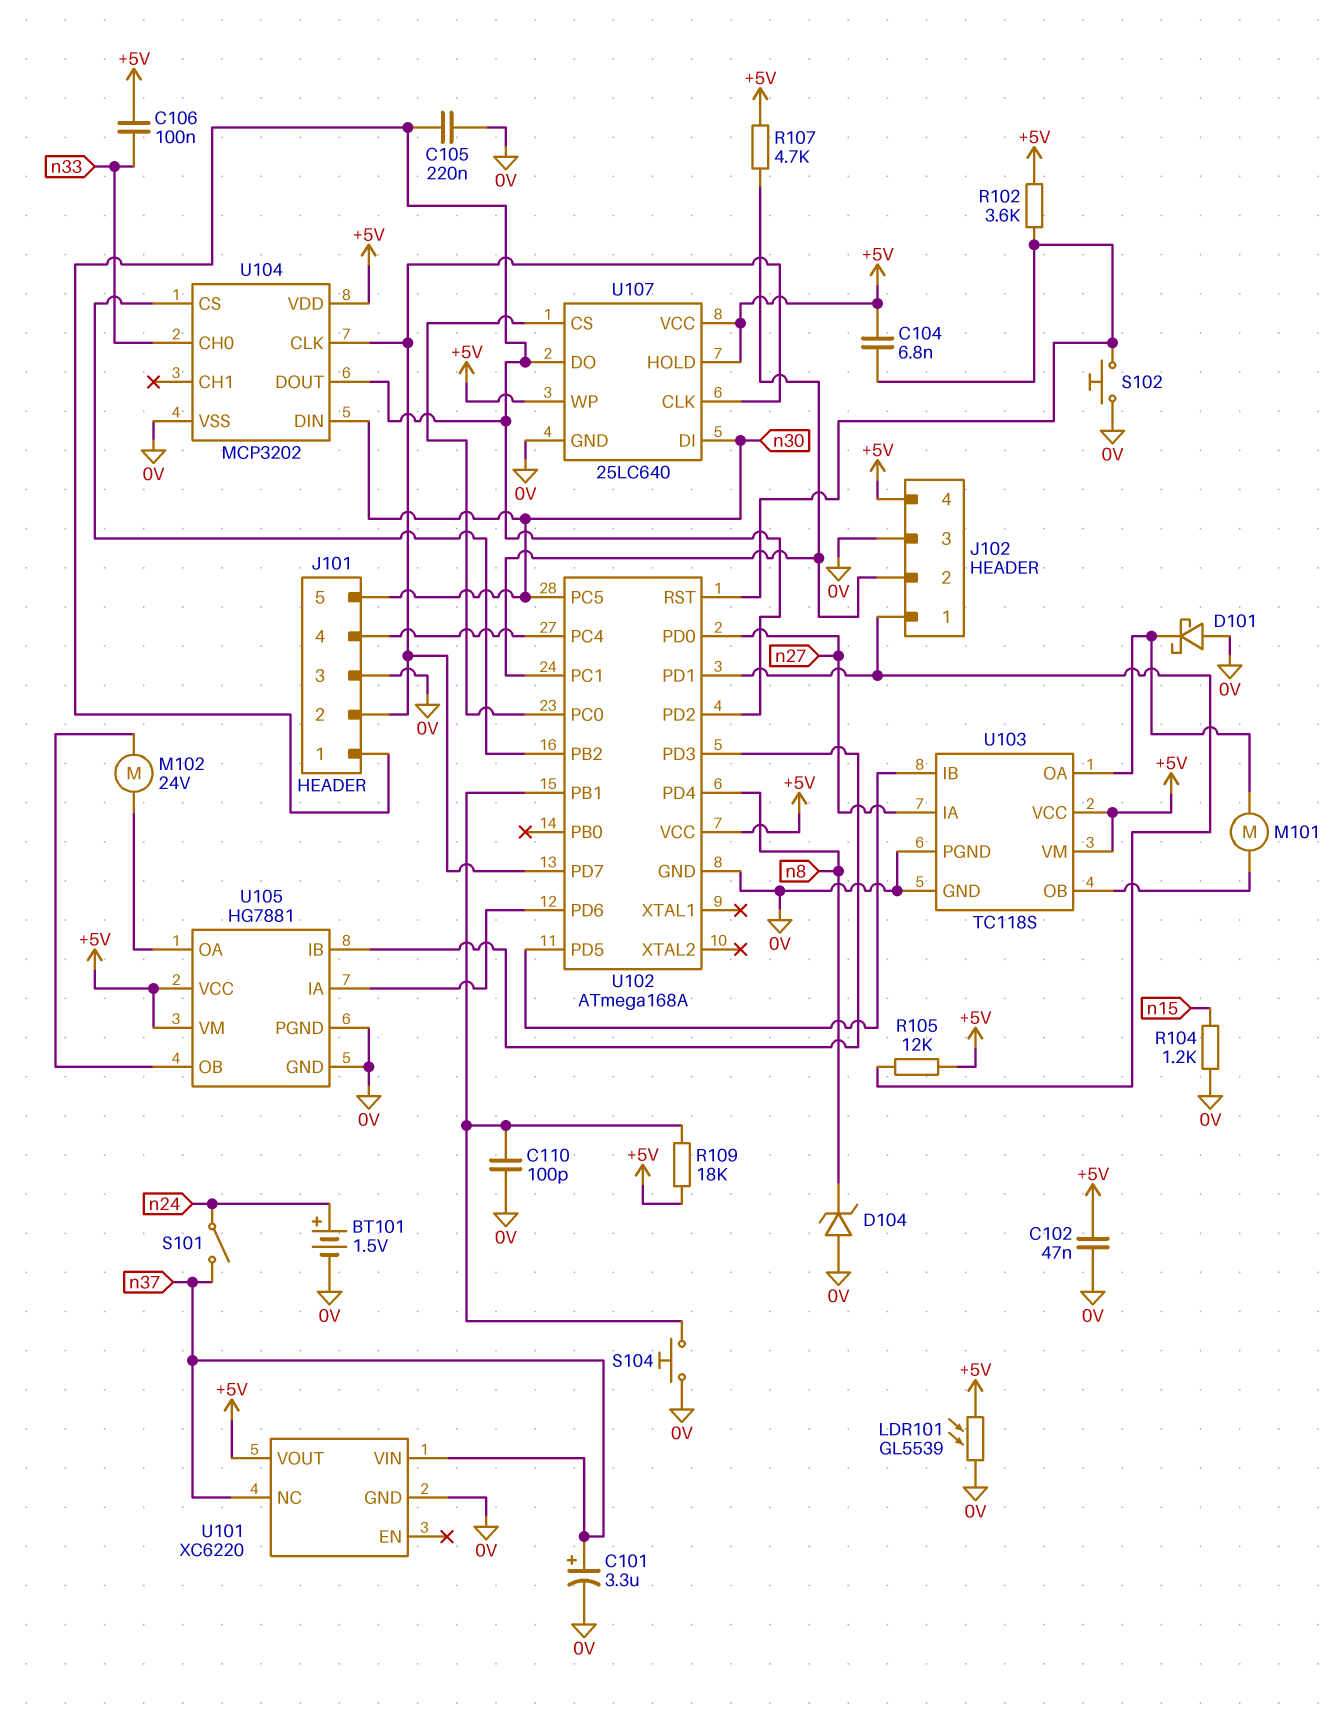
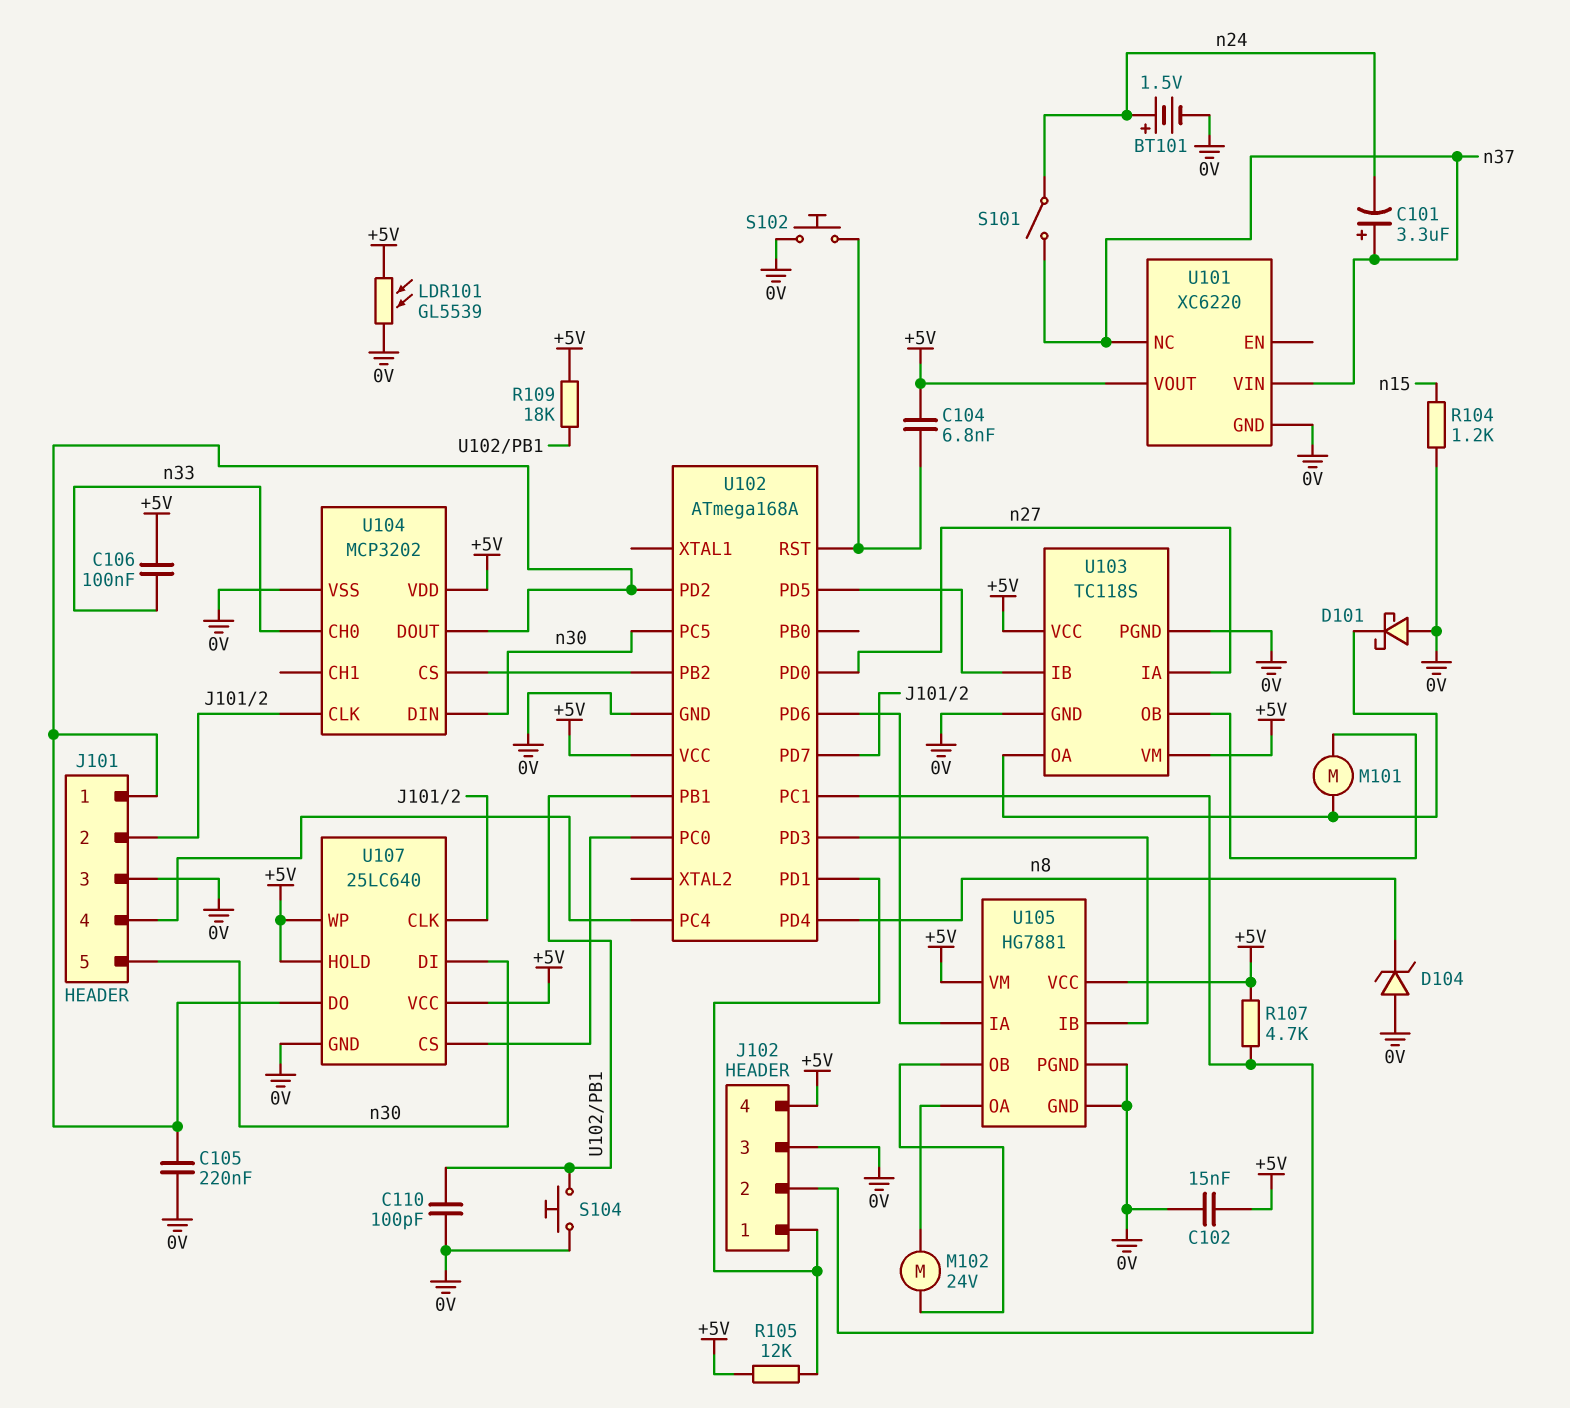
C101: 3.3uF (plus n37, minus 0V) -> 3.3uF (plus n37, minus n24)
C102: 47nF (+5V, 0V) -> 15nF (+5V, 0V)
R102: 3.6k (+5V, U102/RST) -> none

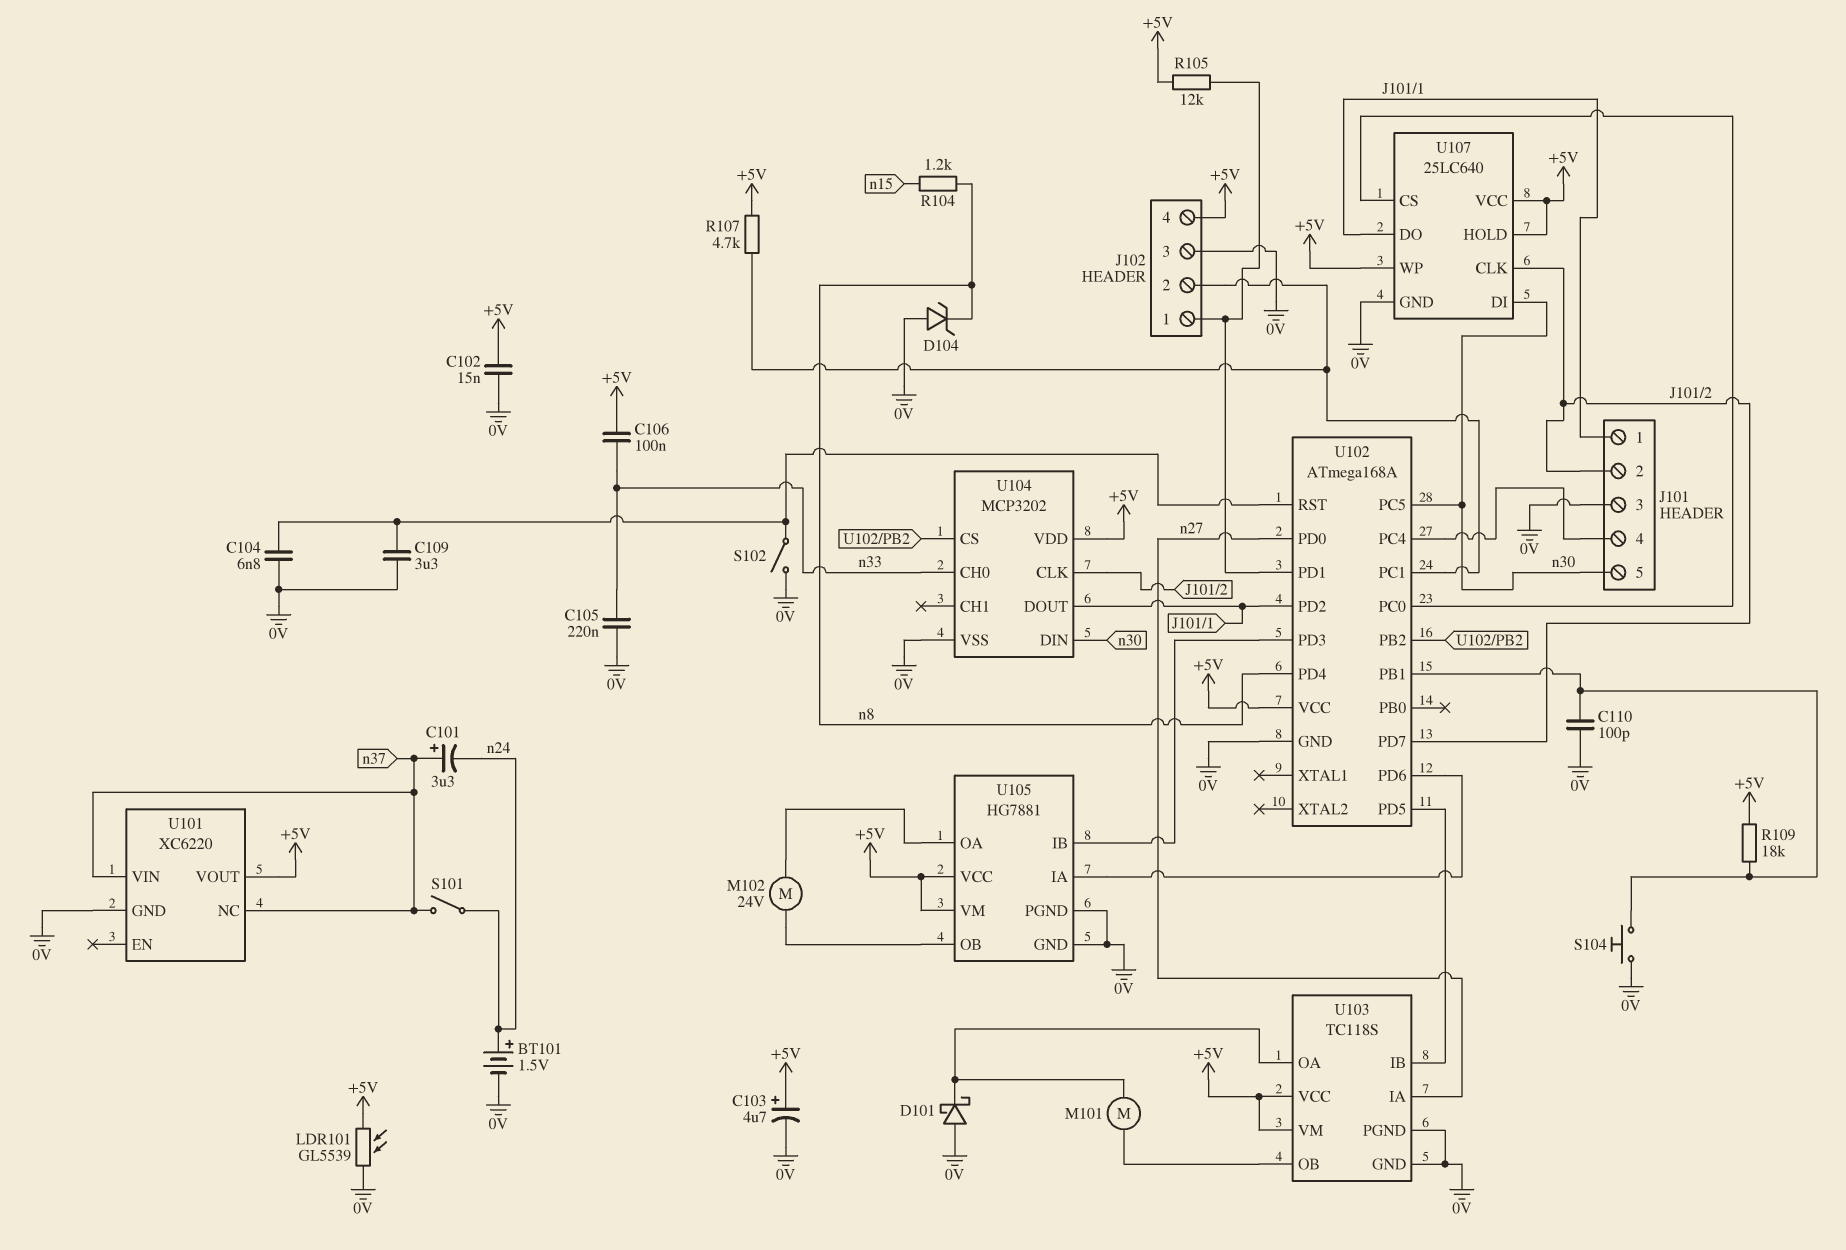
C103: none -> 4.7uF (plus +5V, minus 0V)
C104: 6.8nF (+5V, U102/RST) -> 6.8nF (0V, U102/RST)
C105: 220nF (0V, J101/1) -> 220nF (0V, n33)
C109: none -> 3.3uF (0V, U102/RST)
R104: 1.2k (0V, n15) -> 1.2k (n8, n15)
S102: button (0V, U102/RST) -> switch (0V, U102/RST)

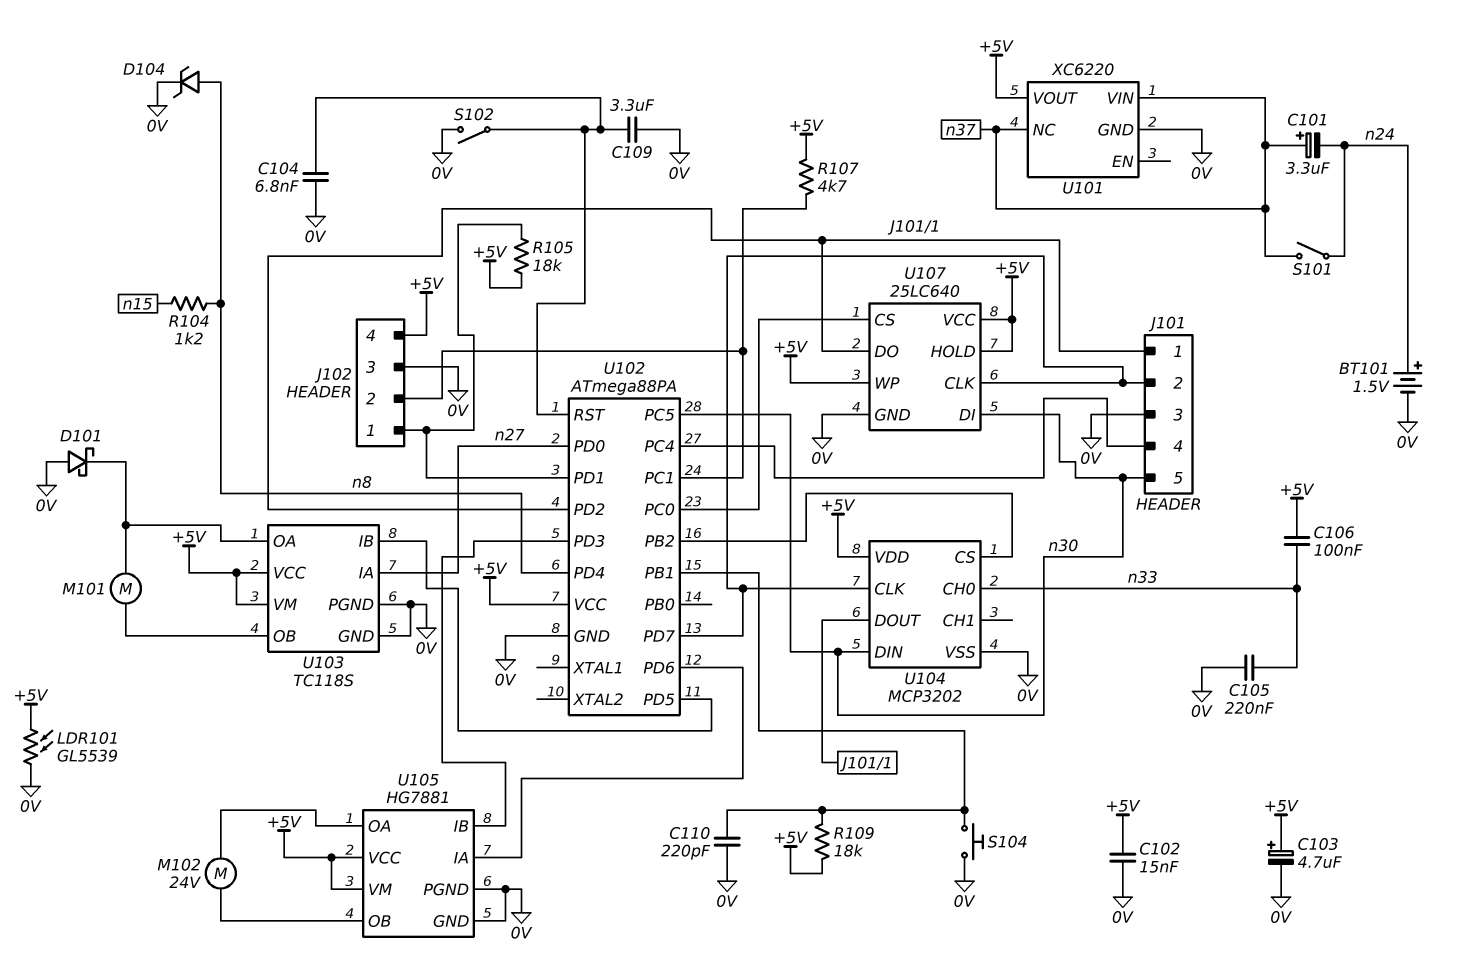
C110: 100pF (0V, U102/PB1) -> 220pF (0V, U102/PB1)
D104: zener (A 0V, K n8) -> zener (A n8, K 0V)
R105: 12k (+5V, J102/1) -> 18k (+5V, J102/1)
U102: ATmega168A -> ATmega88PA

